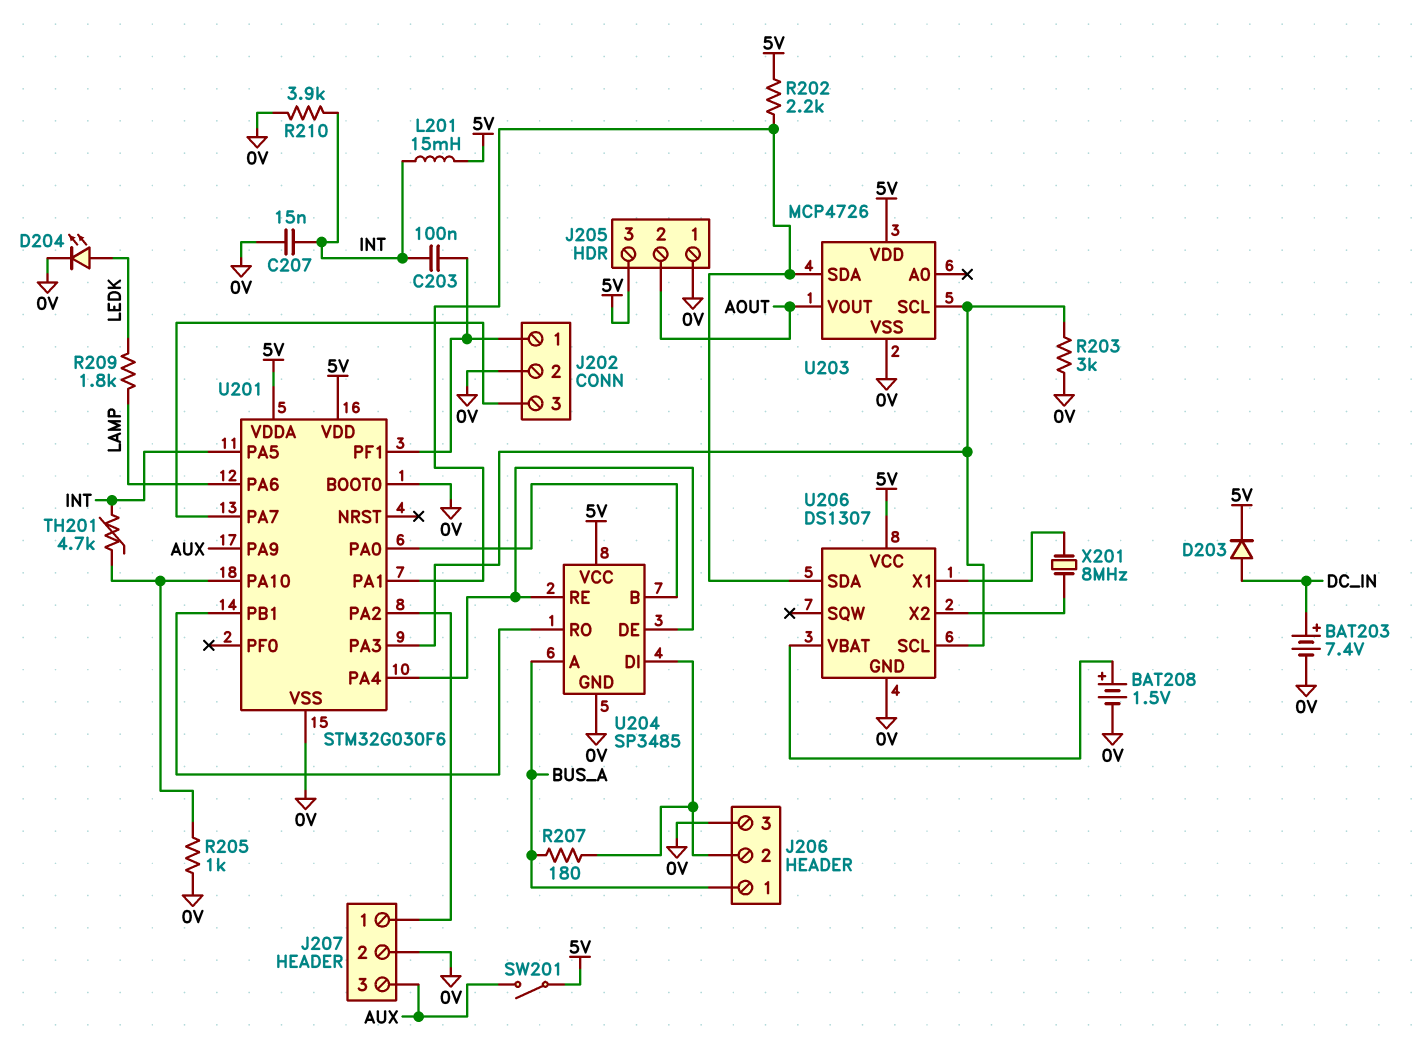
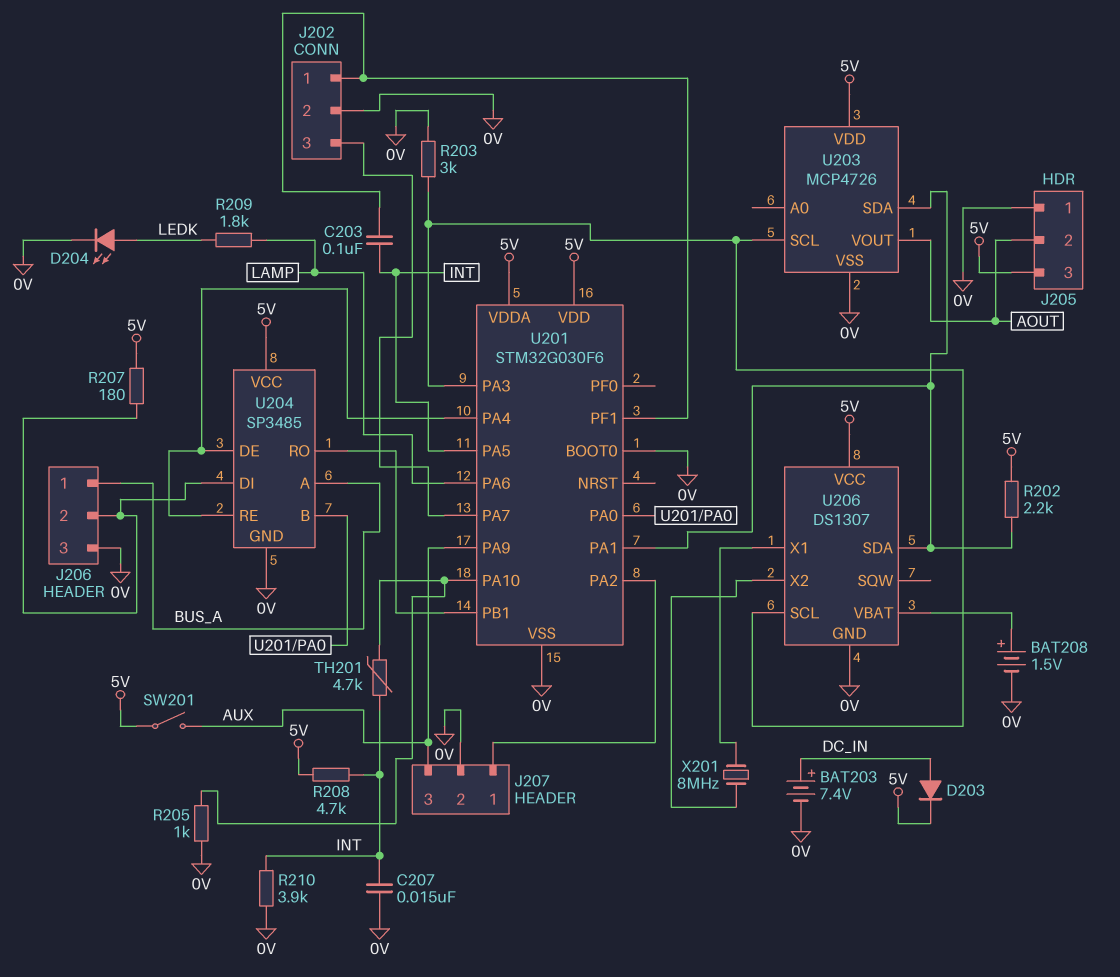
L201: 15mH (5V, INT) -> none
R207: 180 (BUS_A, J206/2) -> 180 (5V, J206/2)
R208: none -> 4.7k (5V, INT)

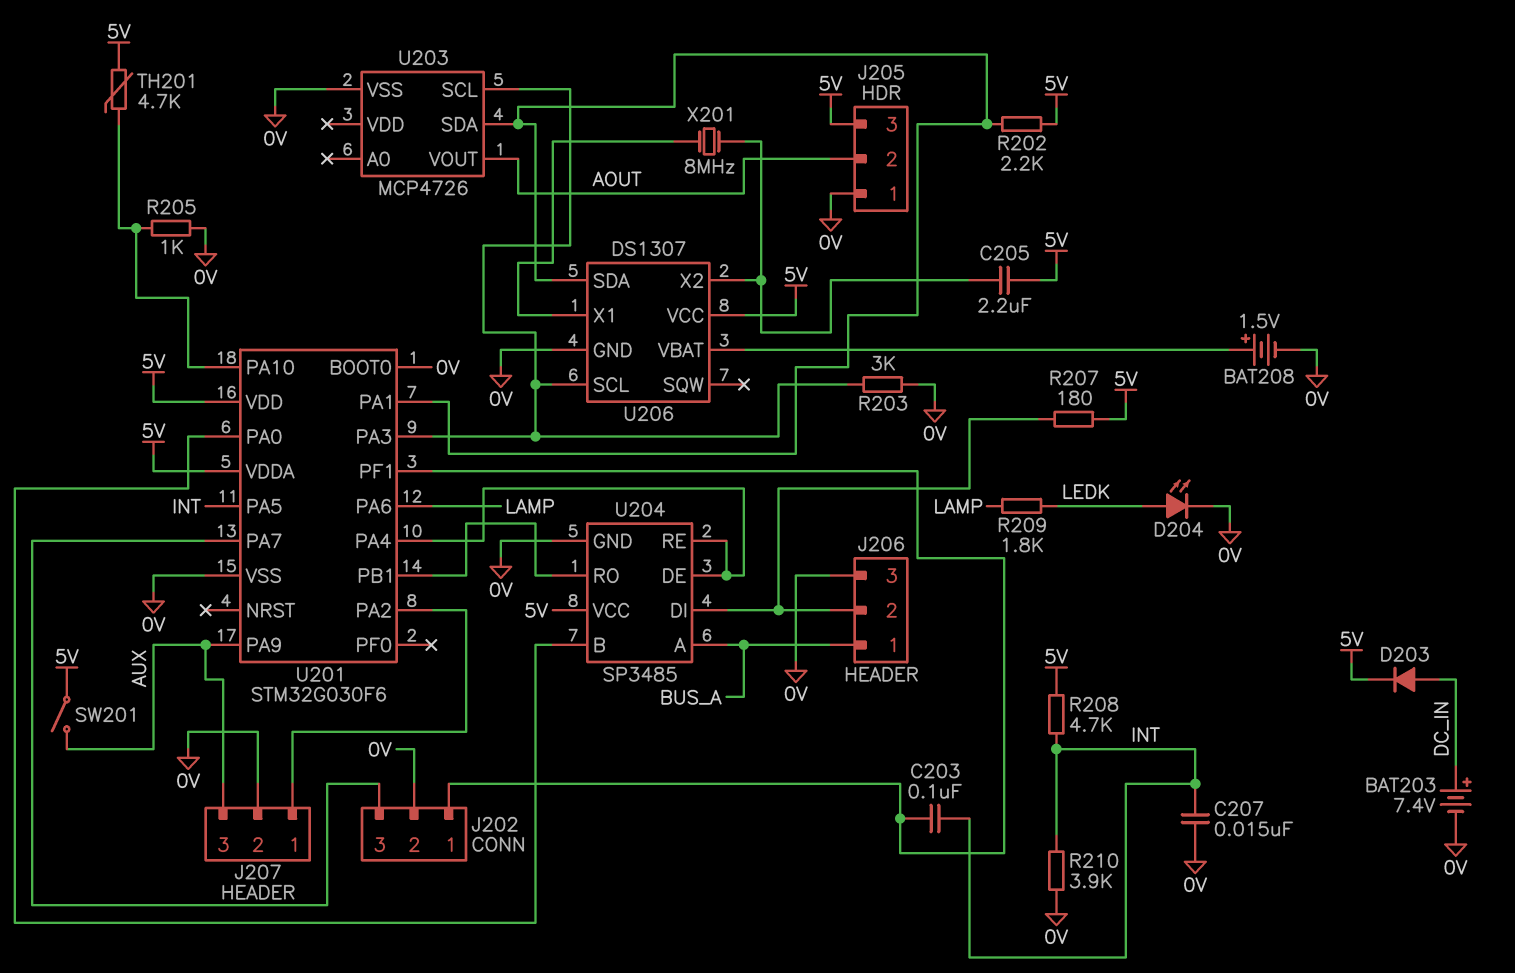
C205: none -> 2.2uF (5V, U206/X2)
TH201: 4.7k (INT, U201/PA10) -> 4.7k (5V, U201/PA10)
U203 pin VDD: 5V -> none

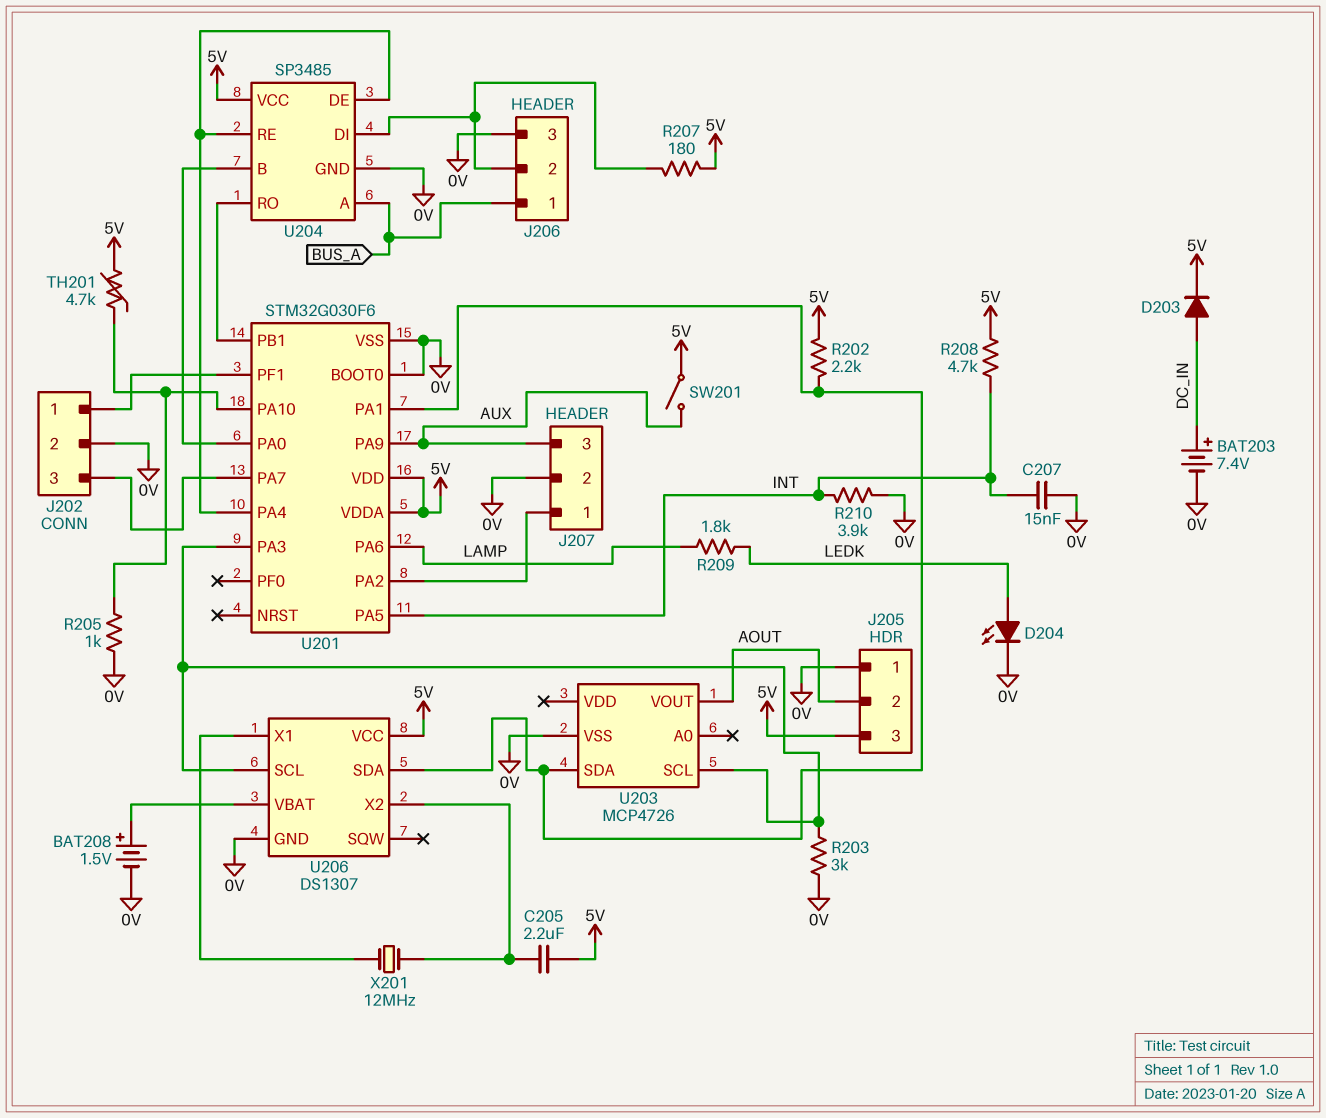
C203: 100nF (INT, J202/1) -> none
X201: 8MHz (U206/X1, U206/X2) -> 12MHz (U206/X1, U206/X2)

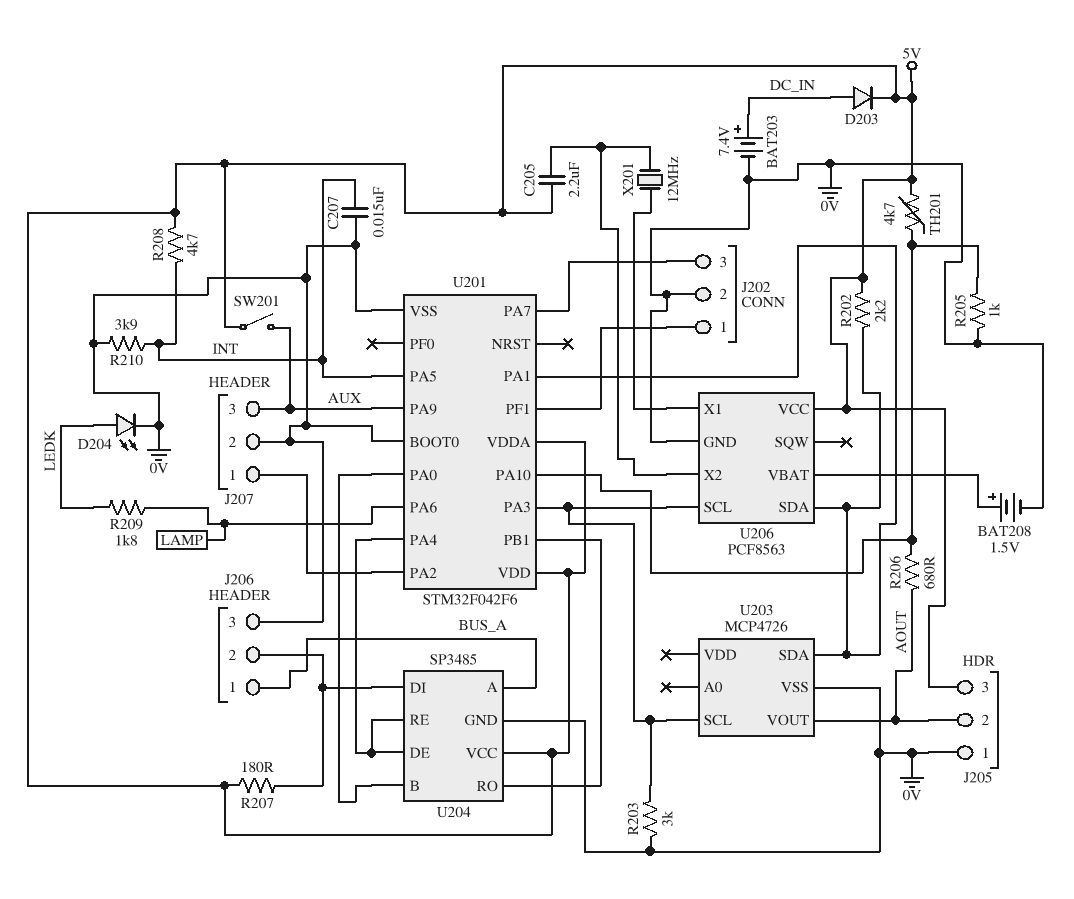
R206: none -> 680 (AOUT, U201/PA10)
U201: STM32G030F6 -> STM32F042F6
U206: DS1307 -> PCF8563

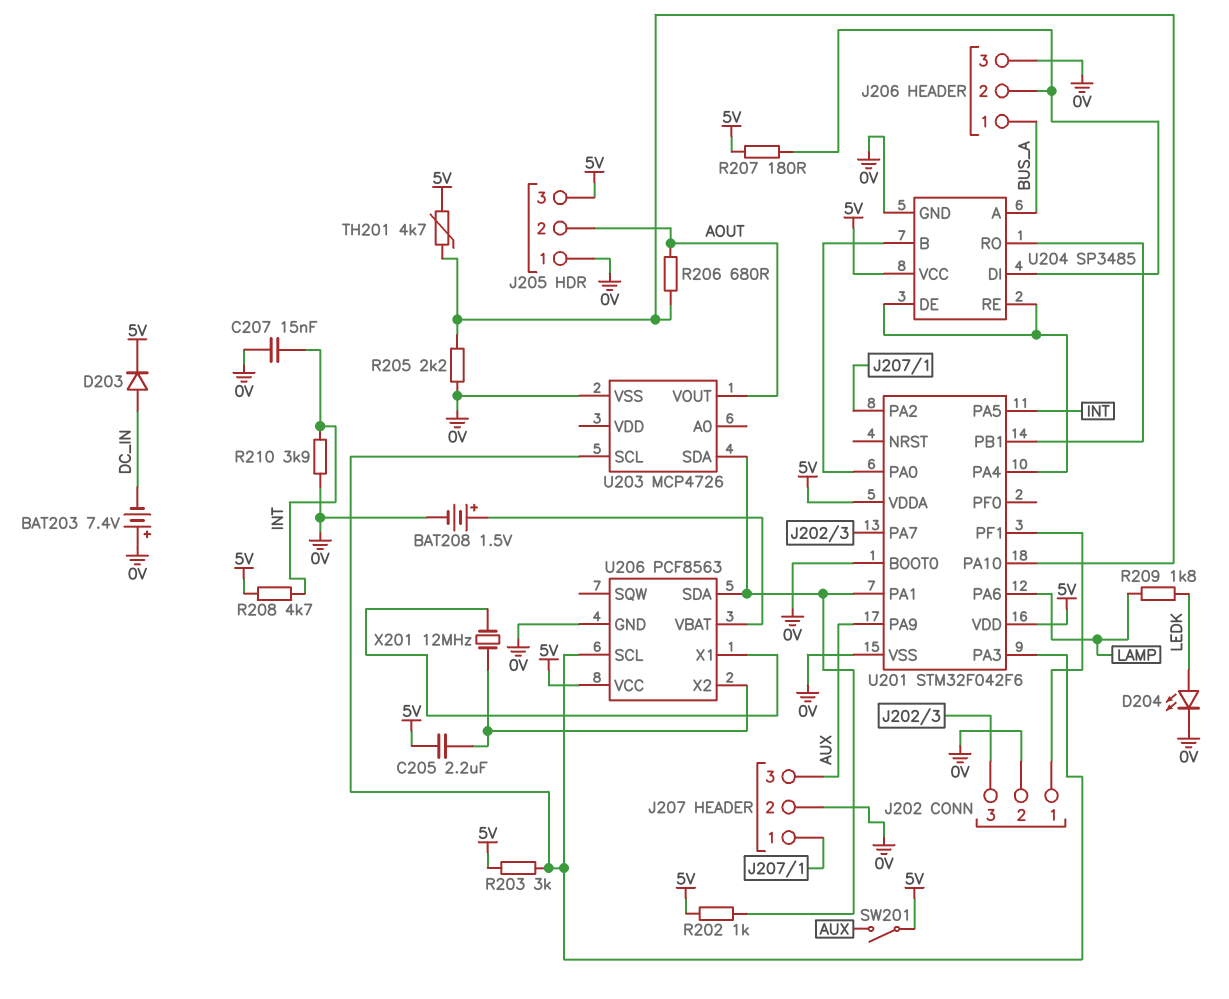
BAT203: 7.4V (plus DC_IN, minus 0V) -> 7.4V (plus 0V, minus DC_IN)
R202: 2.2k (5V, U201/PA1) -> 1k (5V, U201/PA1)
R203: 3k (0V, U201/PA3) -> 3k (5V, U201/PA3)
R205: 1k (0V, U201/PA10) -> 2.2k (0V, U201/PA10)

